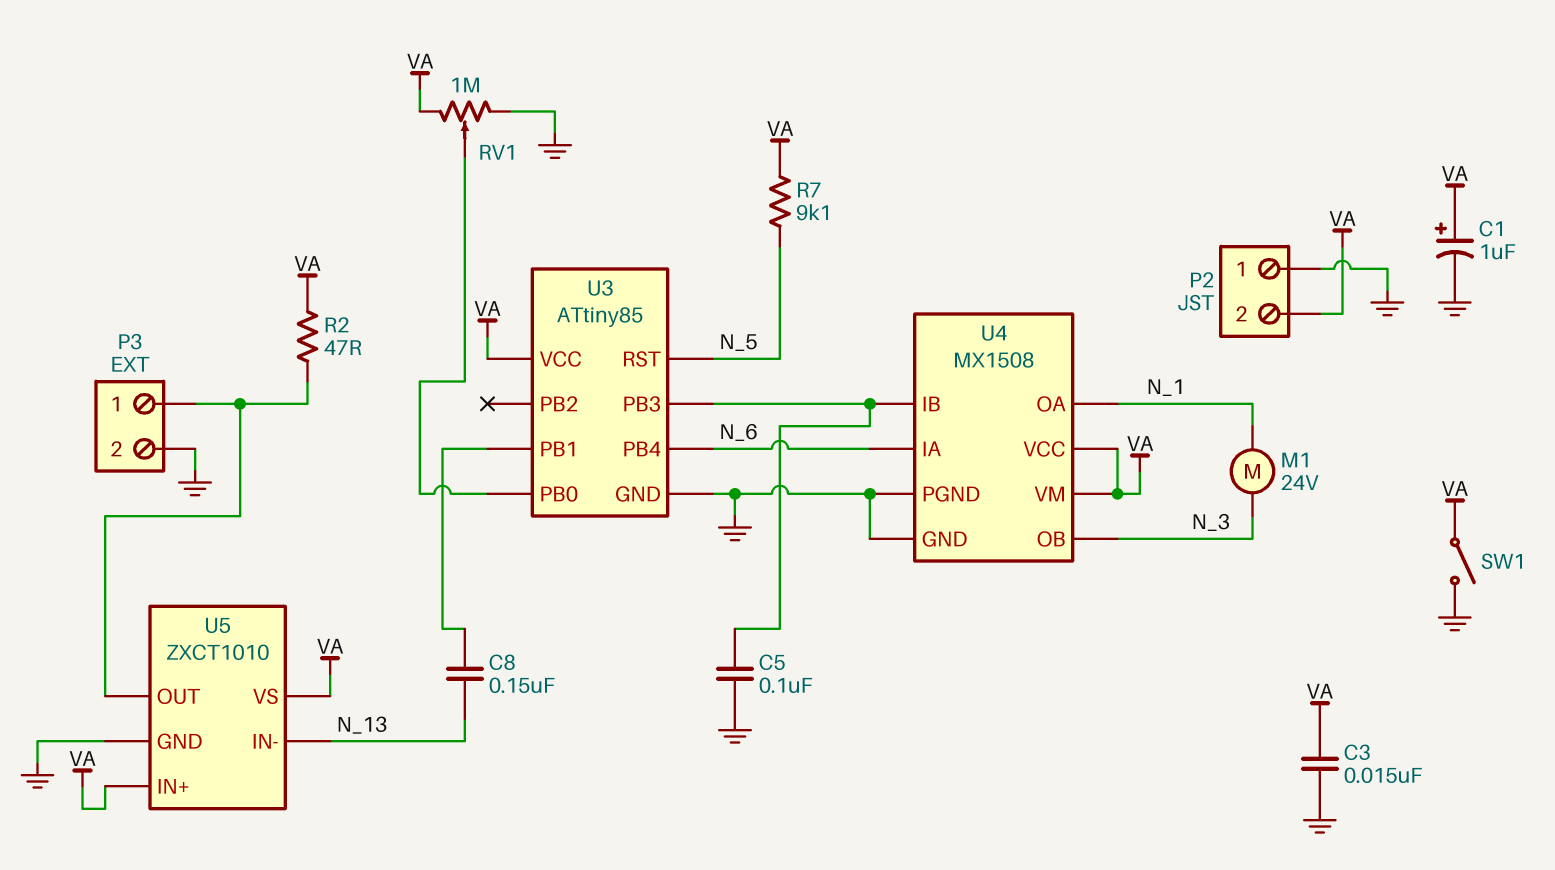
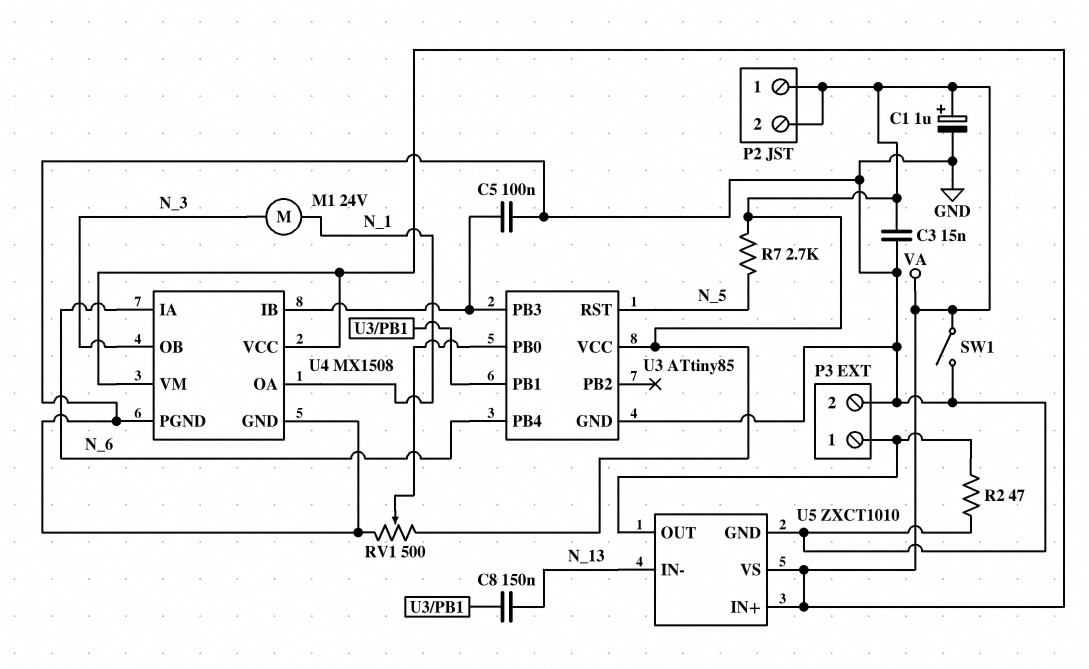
P2 pin 1: GND -> VA
R2: 47 (P3/1, VA) -> 47 (GND, P3/1)
R7: 9.1k (N_5, VA) -> 2.7k (N_5, VA)
RV1: 1M (GND, VA, wiper U3/PB0) -> 500 (GND, VA, wiper U3/PB0)

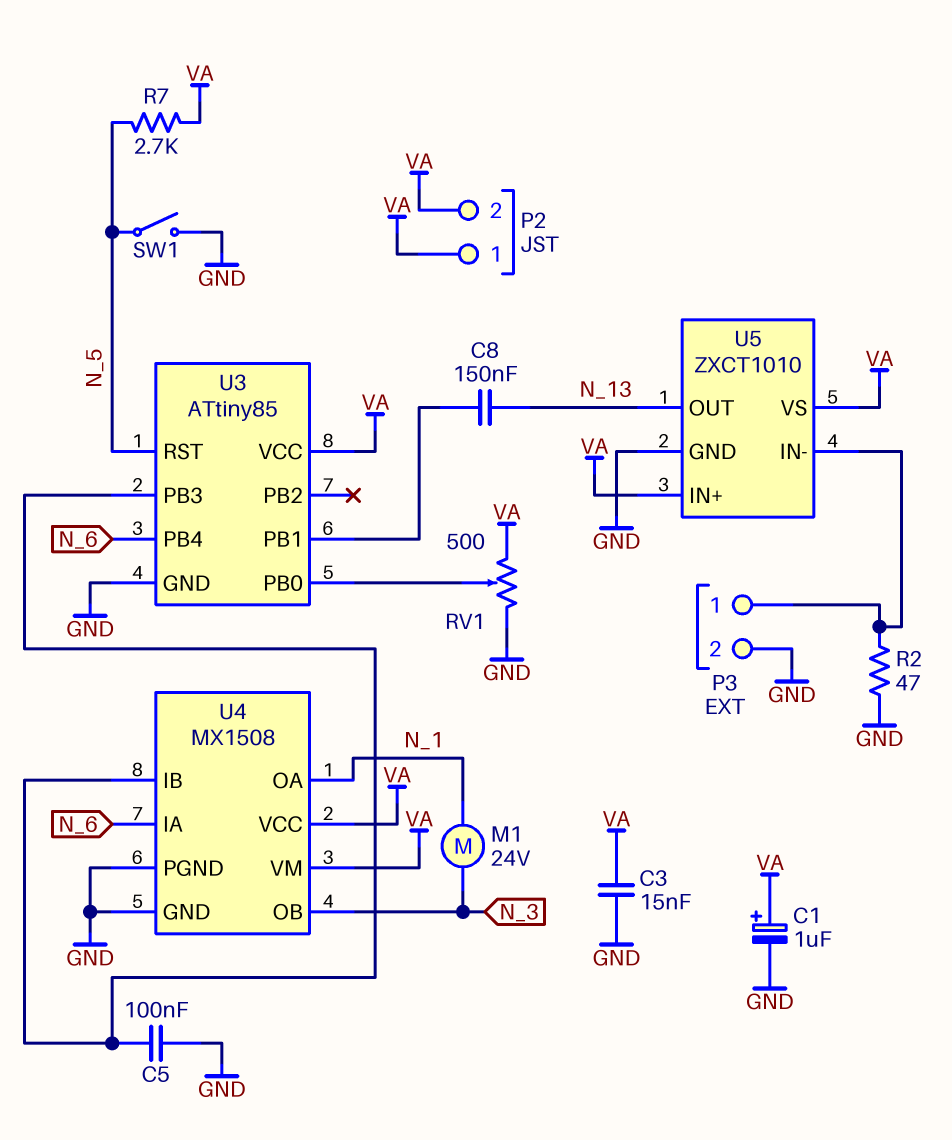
SW1: switch (GND, VA) -> switch (GND, N_5)
U5 pin IN-: N_13 -> P3/1
U5 pin OUT: P3/1 -> N_13

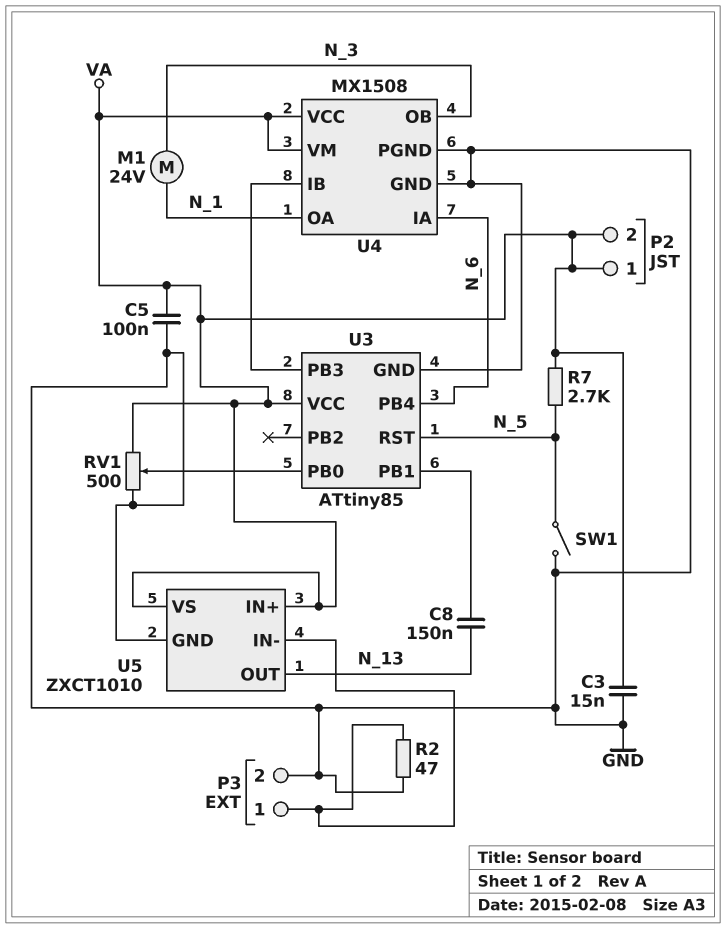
C1: 1uF (plus VA, minus GND) -> none
C5: 100nF (GND, U3/PB3) -> 100nF (GND, VA)

